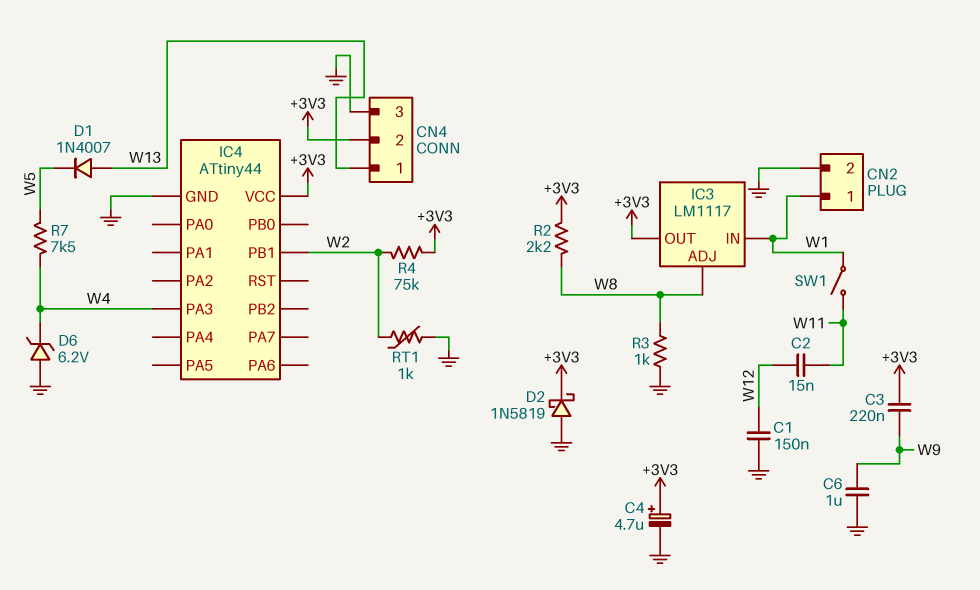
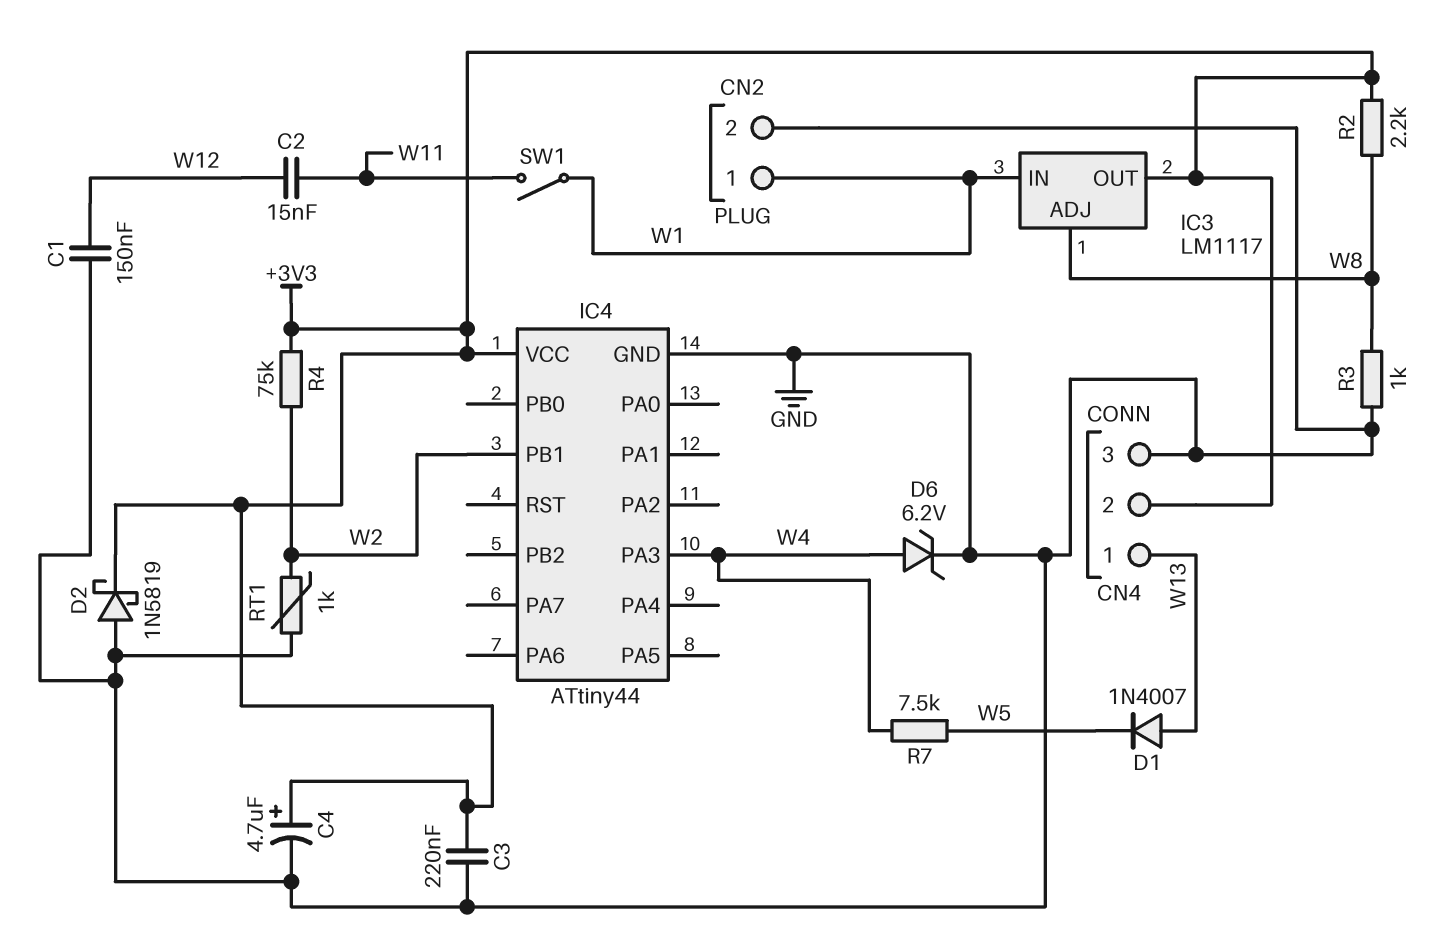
C3: 220nF (+3V3, W9) -> 220nF (+3V3, GND)
C6: 1uF (GND, W9) -> none
D6: zener 6.2V (A GND, K W4) -> zener 6.2V (A W4, K GND)

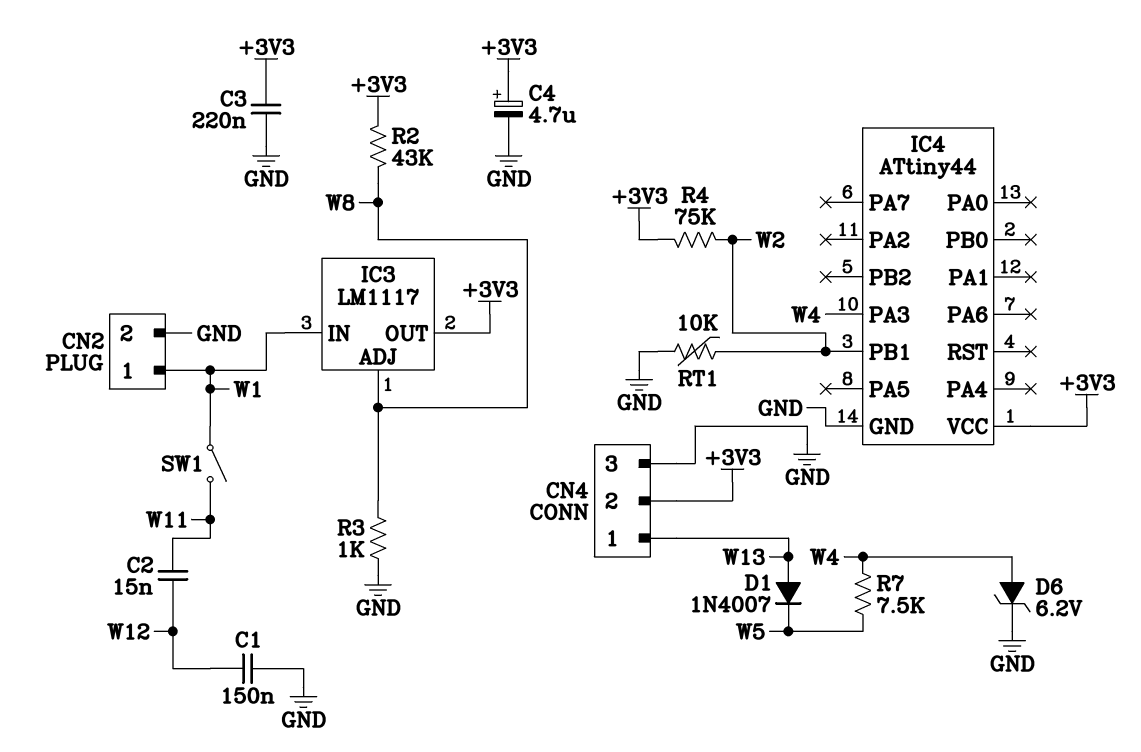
D2: schottky 1N5819 (A GND, K +3V3) -> none
R2: 2.2k (+3V3, W8) -> 43k (+3V3, W8)
RT1: 1k (GND, W2) -> 10k (GND, W2)

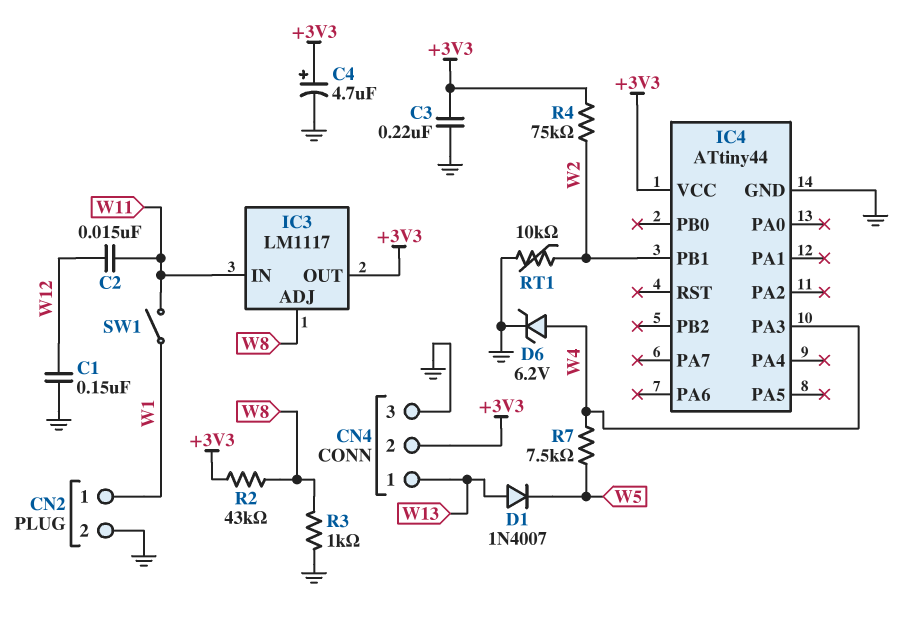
IC3 pin IN: W1 -> W11

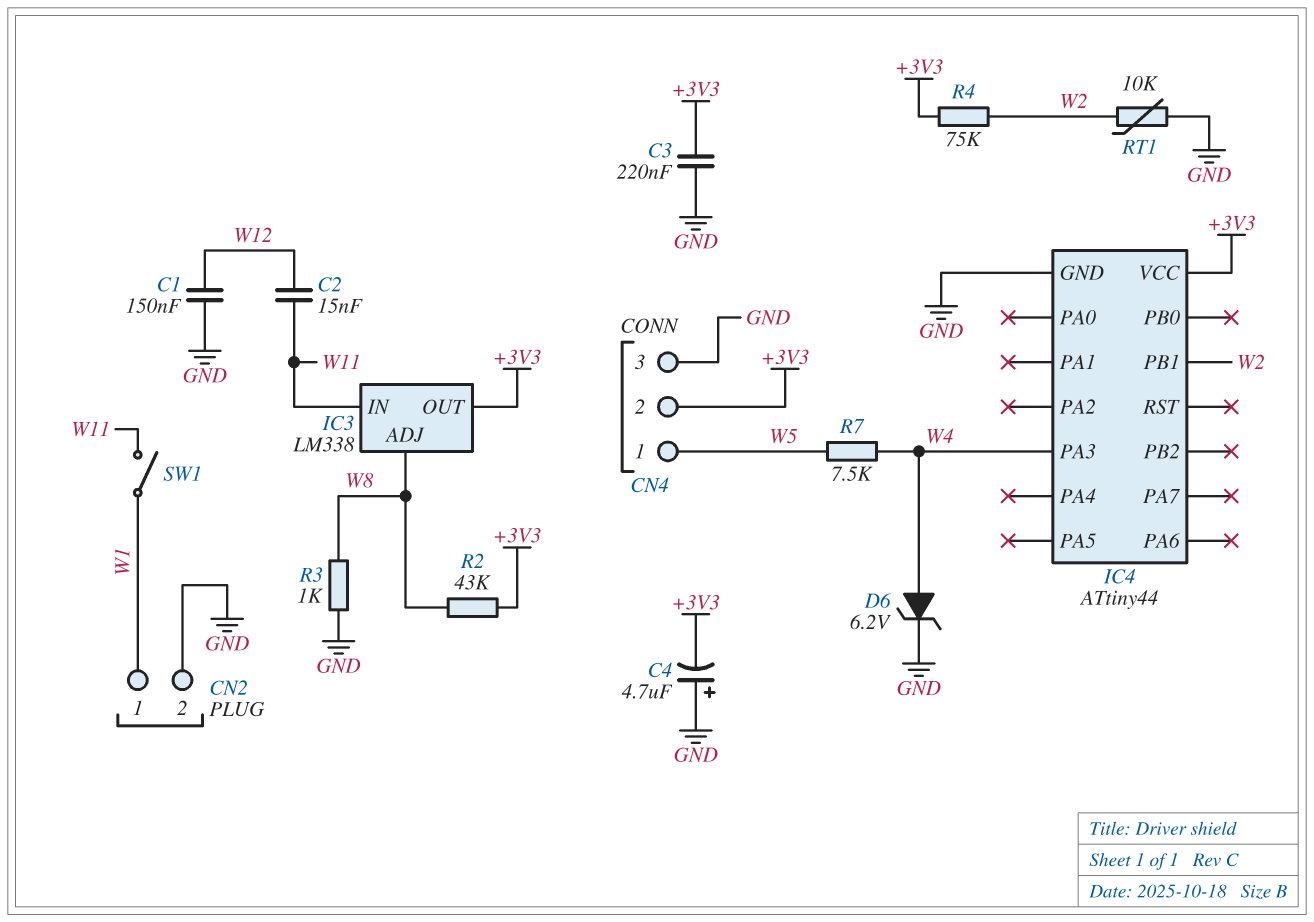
C4: 4.7uF (plus +3V3, minus GND) -> 4.7uF (plus GND, minus +3V3)
CN4 pin 1: W13 -> W5
D1: diode 1N4007 (A W13, K W5) -> none
IC3: LM1117 -> LM338

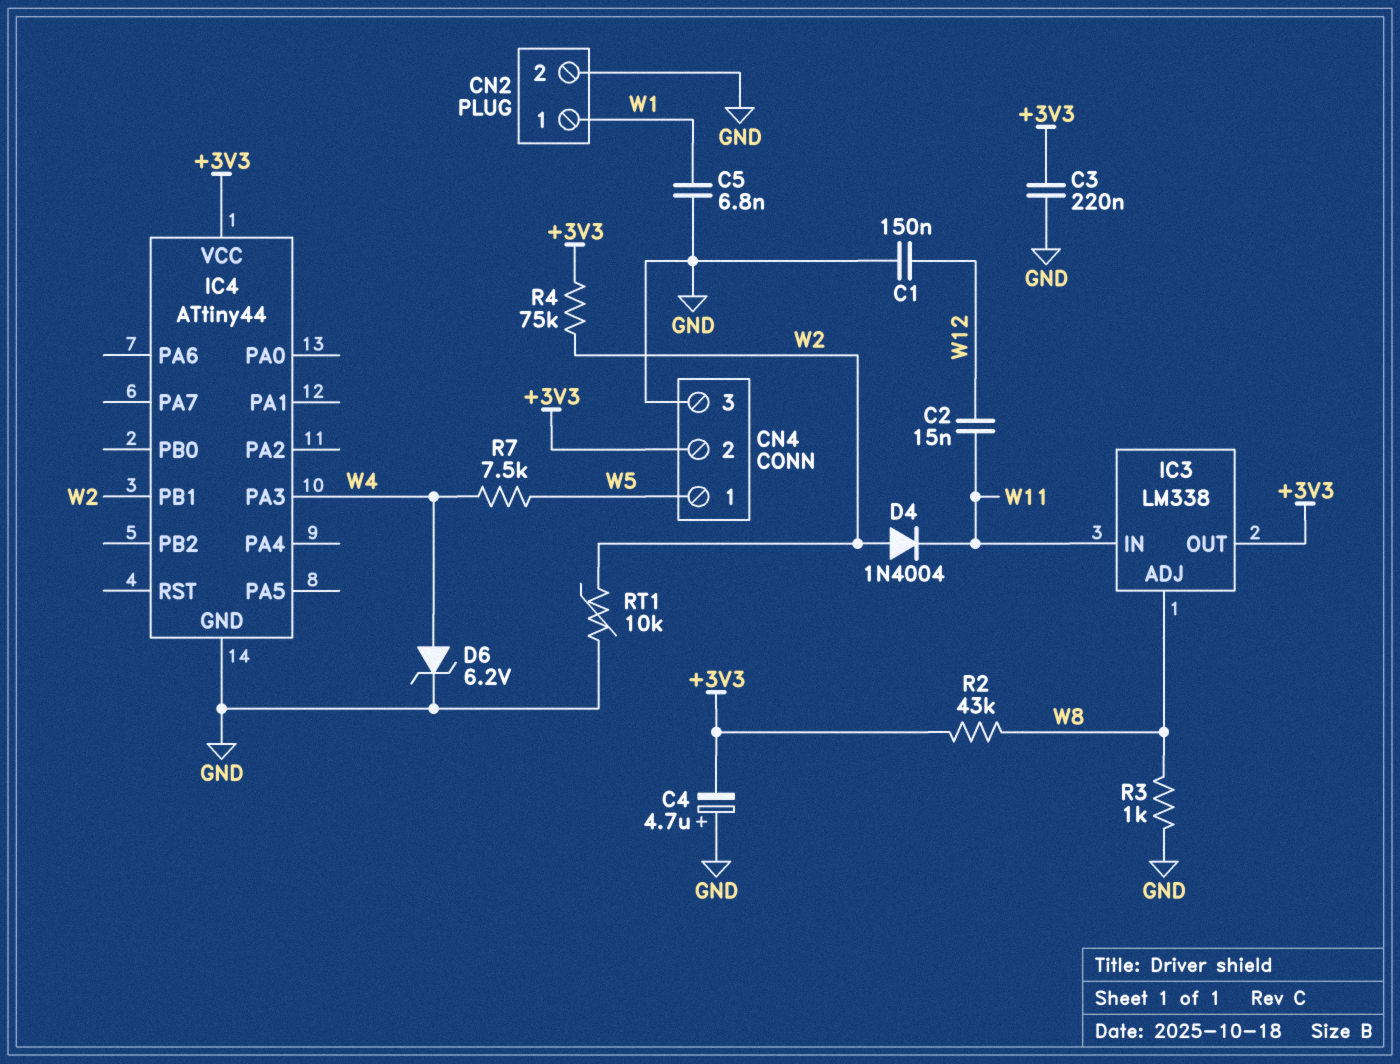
C5: none -> 6.8nF (GND, W1)
D4: none -> diode 1N4004 (A W2, K W11)
SW1: switch (W1, W11) -> none

